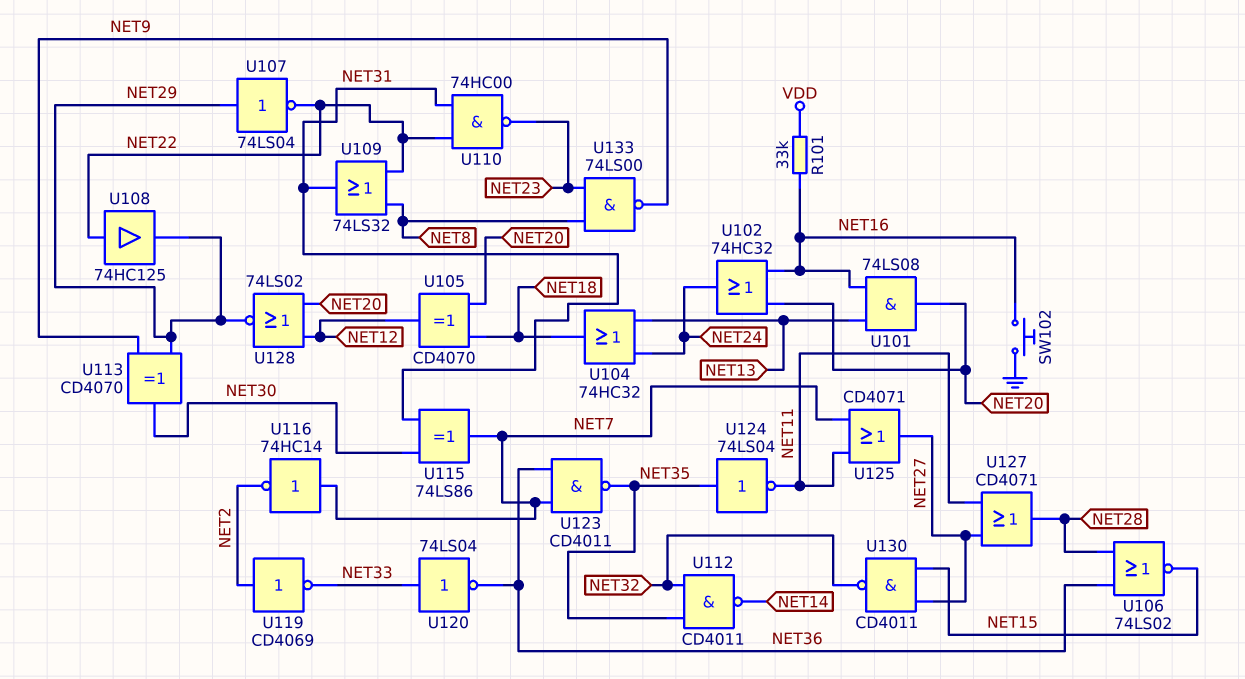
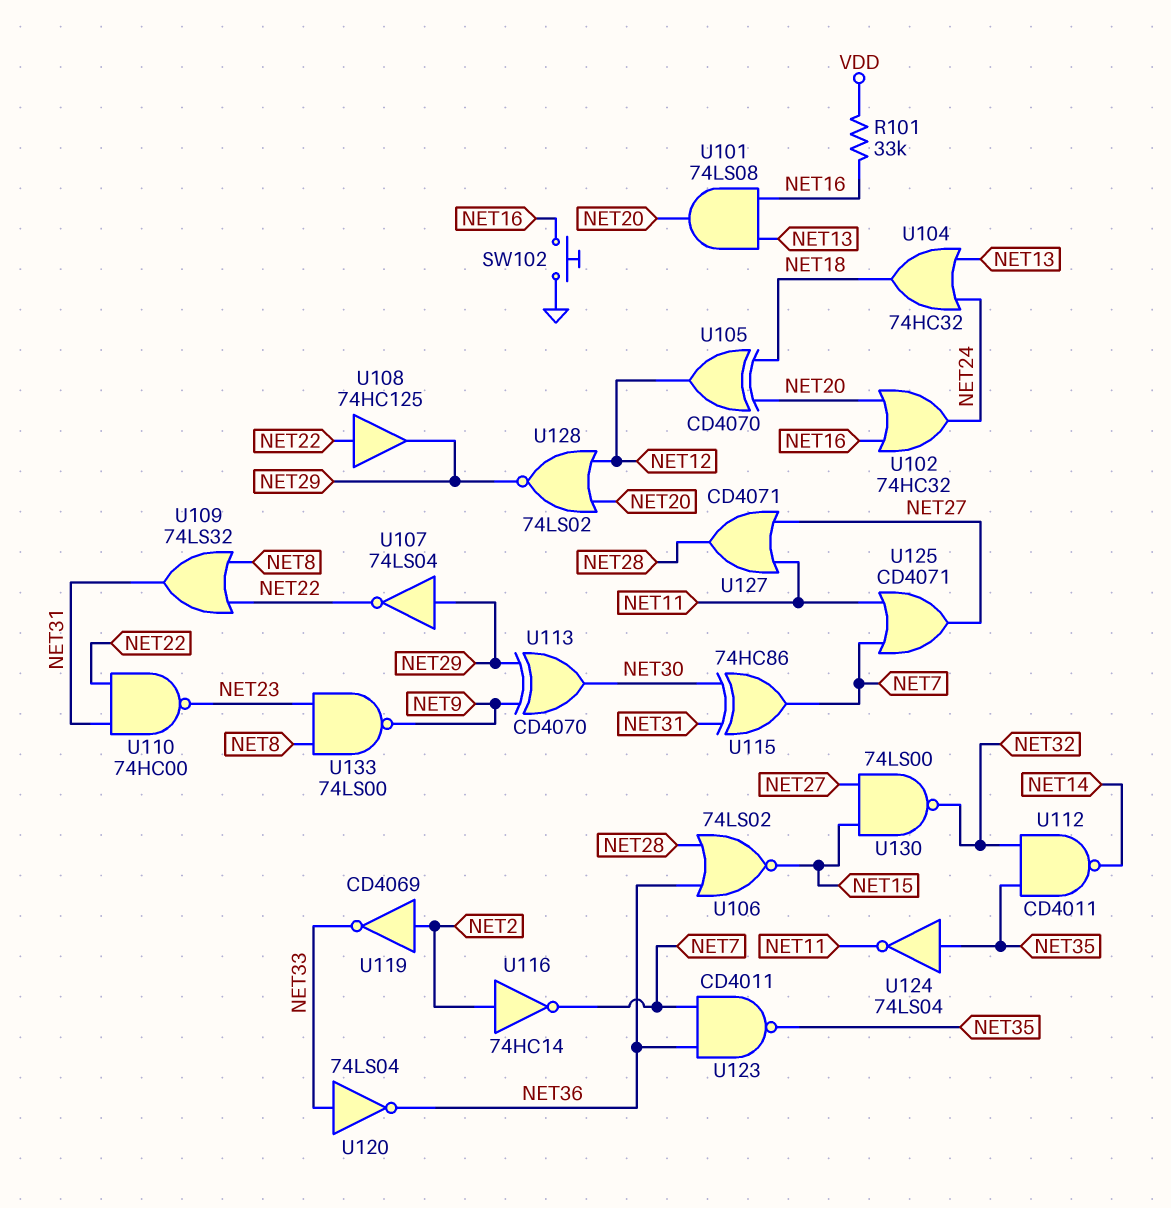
U115: XOR 74LS86 (in NET30, in NET31, out NET7) -> XOR 74HC86 (in NET30, in NET31, out NET7)
U116: NOT 74HC14 (in NET7, out NET2) -> NOT 74HC14 (in NET2, out NET7)
U130: NAND CD4011 (in NET15, in NET27, out NET32) -> NAND 74LS00 (in NET15, in NET27, out NET32)

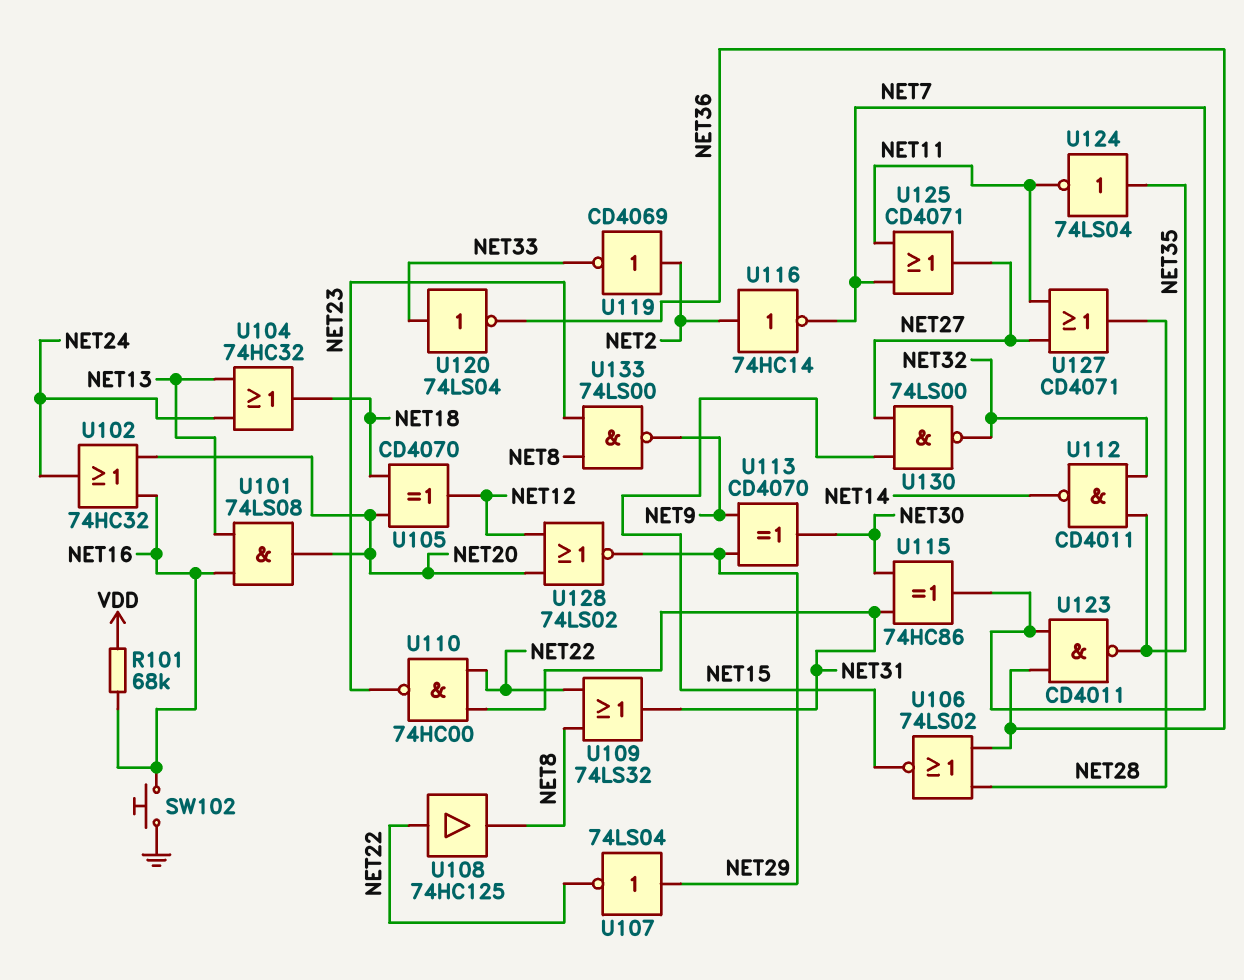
R101: 33k (NET16, VDD) -> 68k (NET16, VDD)
U108: buffer 74HC125 (in NET22, out NET29) -> buffer 74HC125 (in NET22, out NET8)

